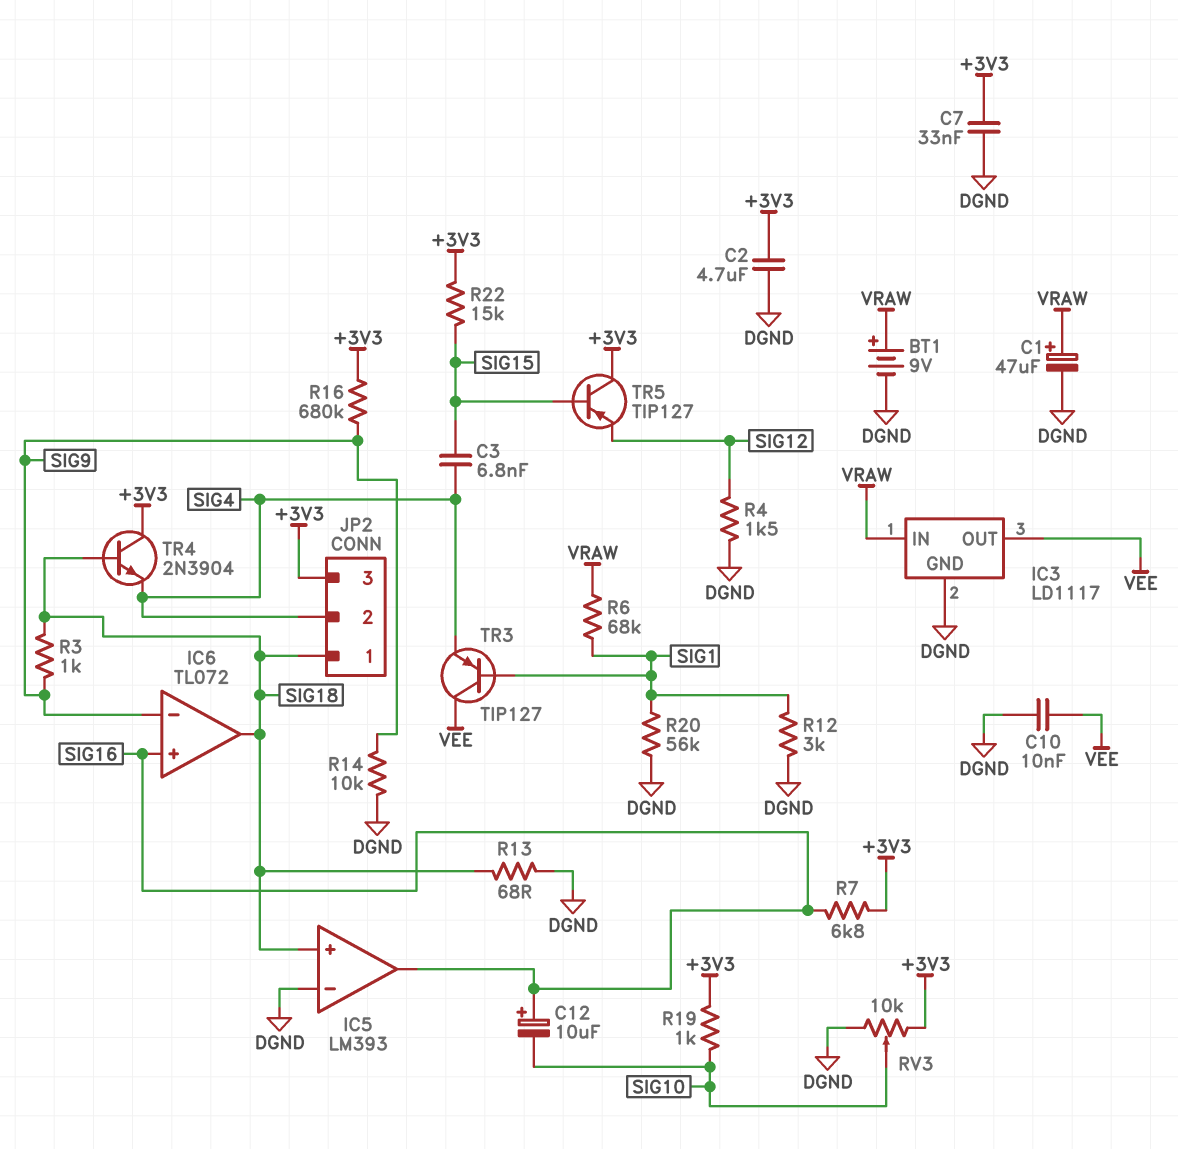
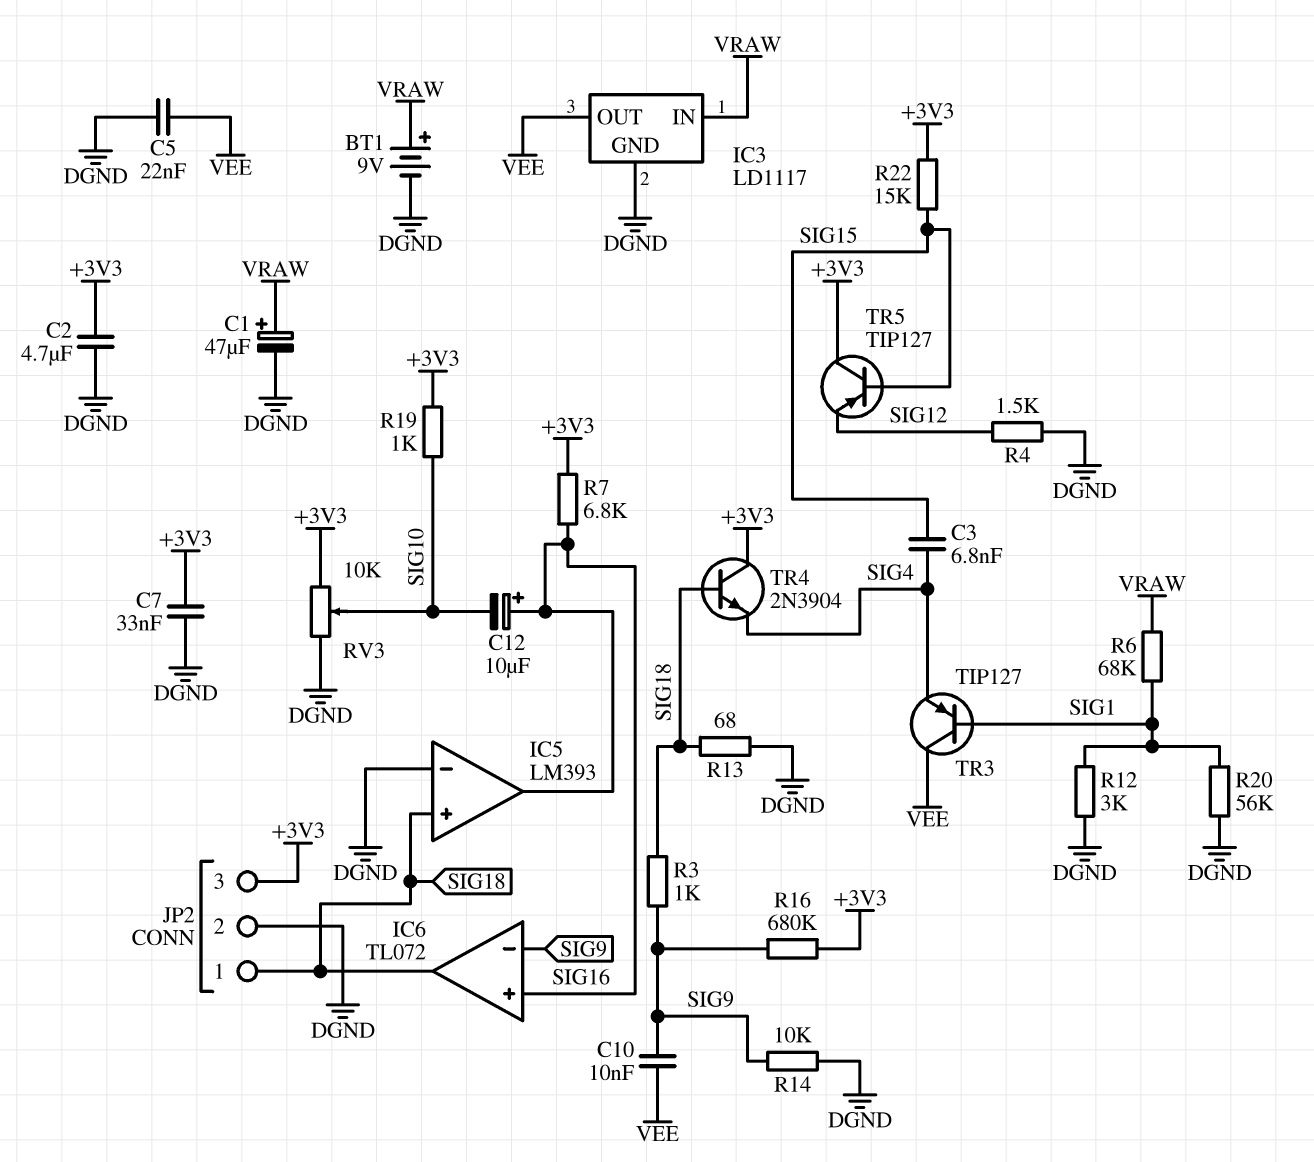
C5: none -> 22nF (DGND, VEE)
C10: 10nF (DGND, VEE) -> 10nF (SIG9, VEE)
JP2 pin 2: SIG4 -> DGND

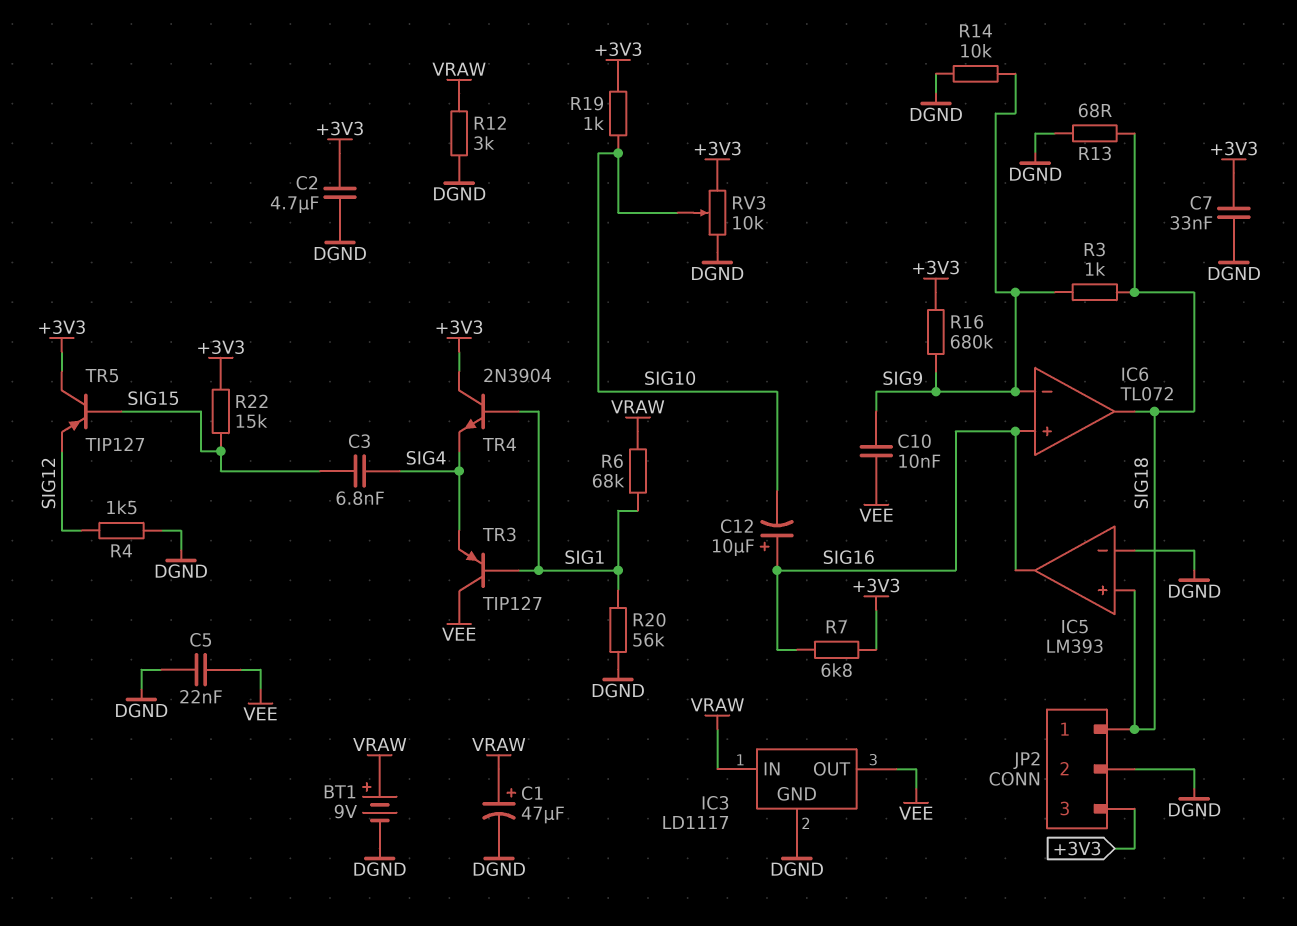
R12: 3k (DGND, SIG1) -> 3k (DGND, VRAW)
TR4: NPN 2N3904 (B SIG18, C +3V3, E SIG4) -> NPN 2N3904 (B SIG1, C +3V3, E SIG4)

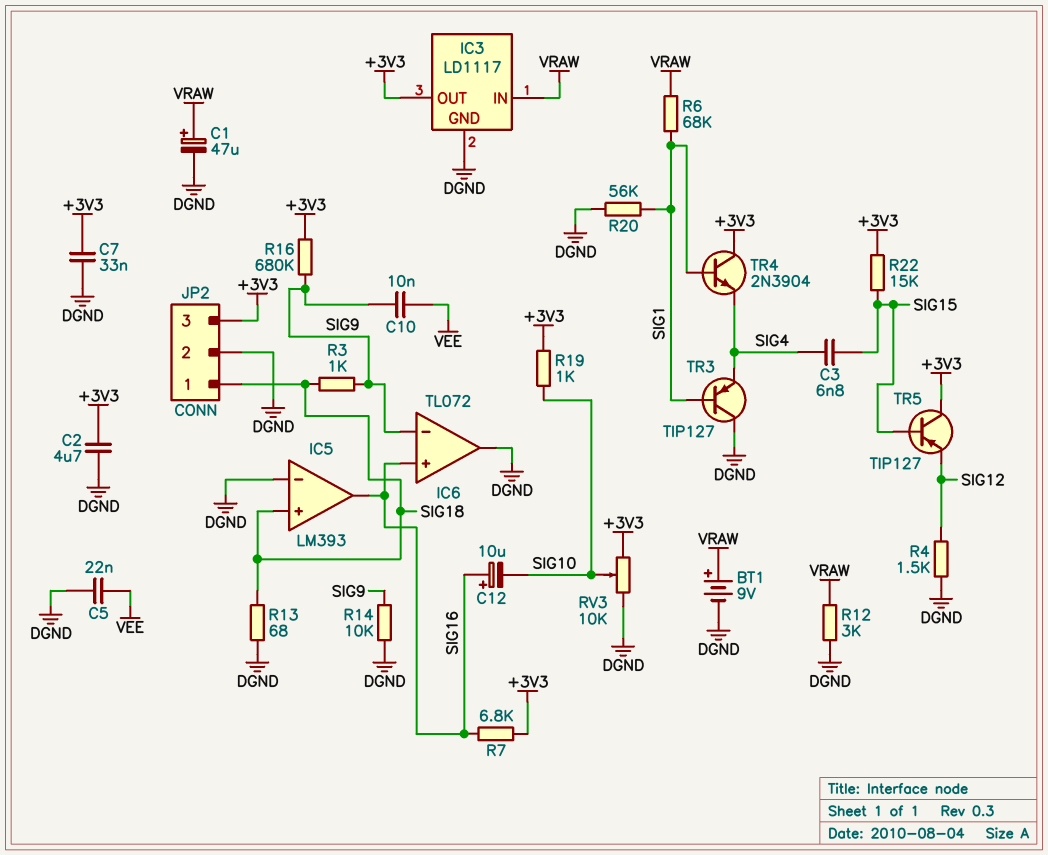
IC3 pin OUT: VEE -> +3V3
IC6 pin out: SIG18 -> DGND
TR3: PNP TIP127 (B SIG1, C VEE, E SIG4) -> PNP TIP127 (B SIG1, C DGND, E SIG4)

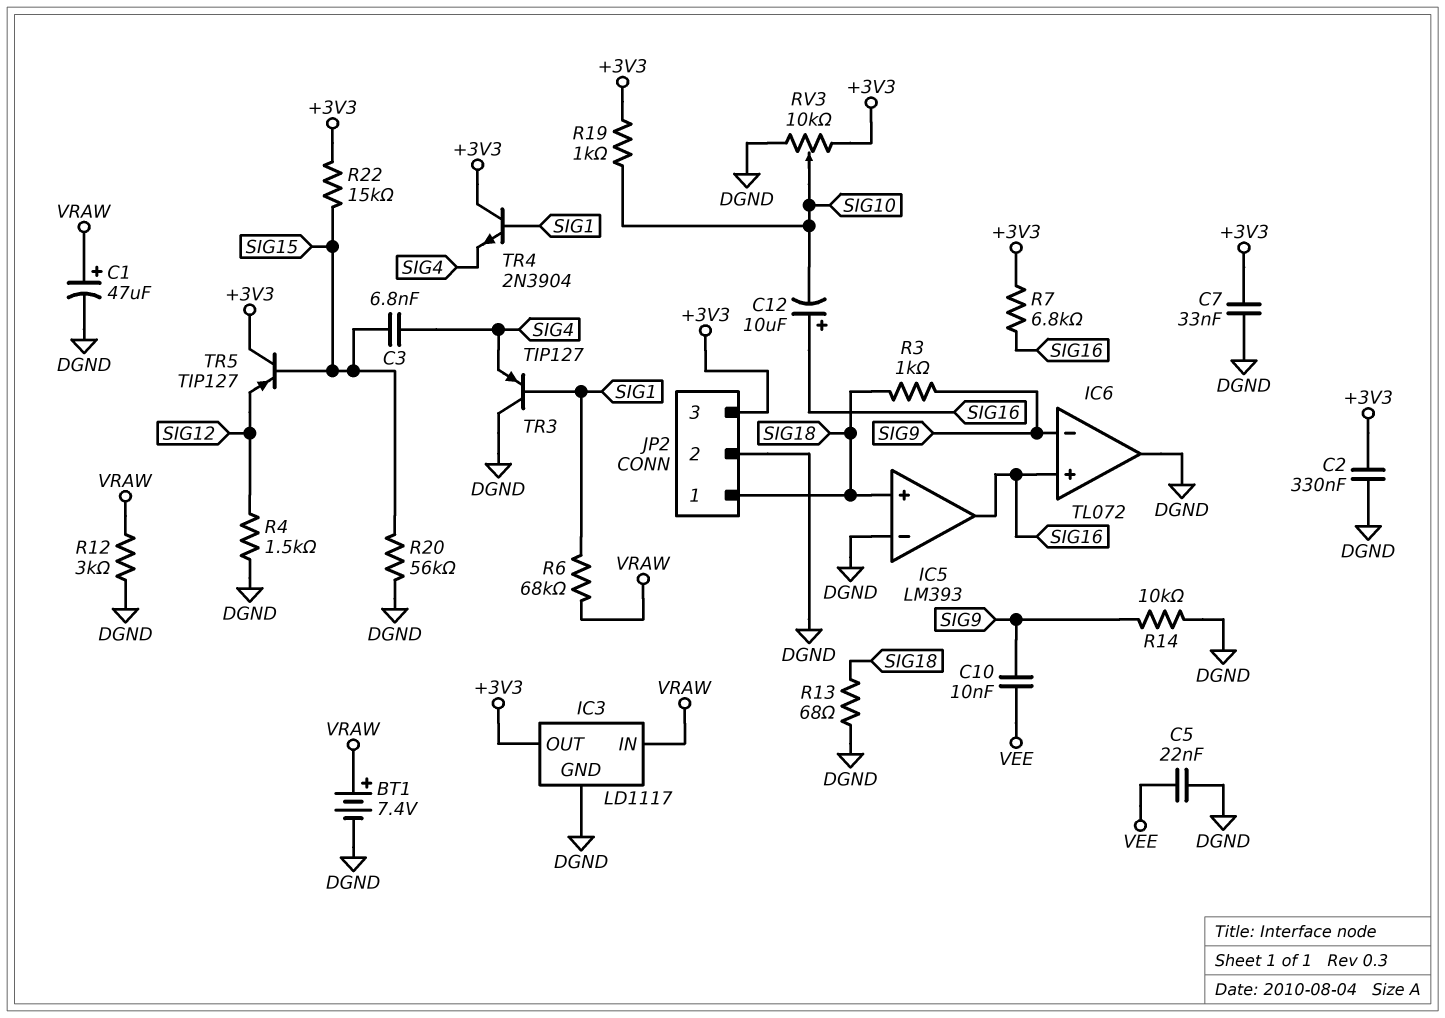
BT1: 9V (plus VRAW, minus DGND) -> 7.4V (plus VRAW, minus DGND)
C2: 4.7uF (+3V3, DGND) -> 330nF (+3V3, DGND)
R16: 680k (+3V3, SIG9) -> none
R20: 56k (DGND, SIG1) -> 56k (DGND, SIG15)

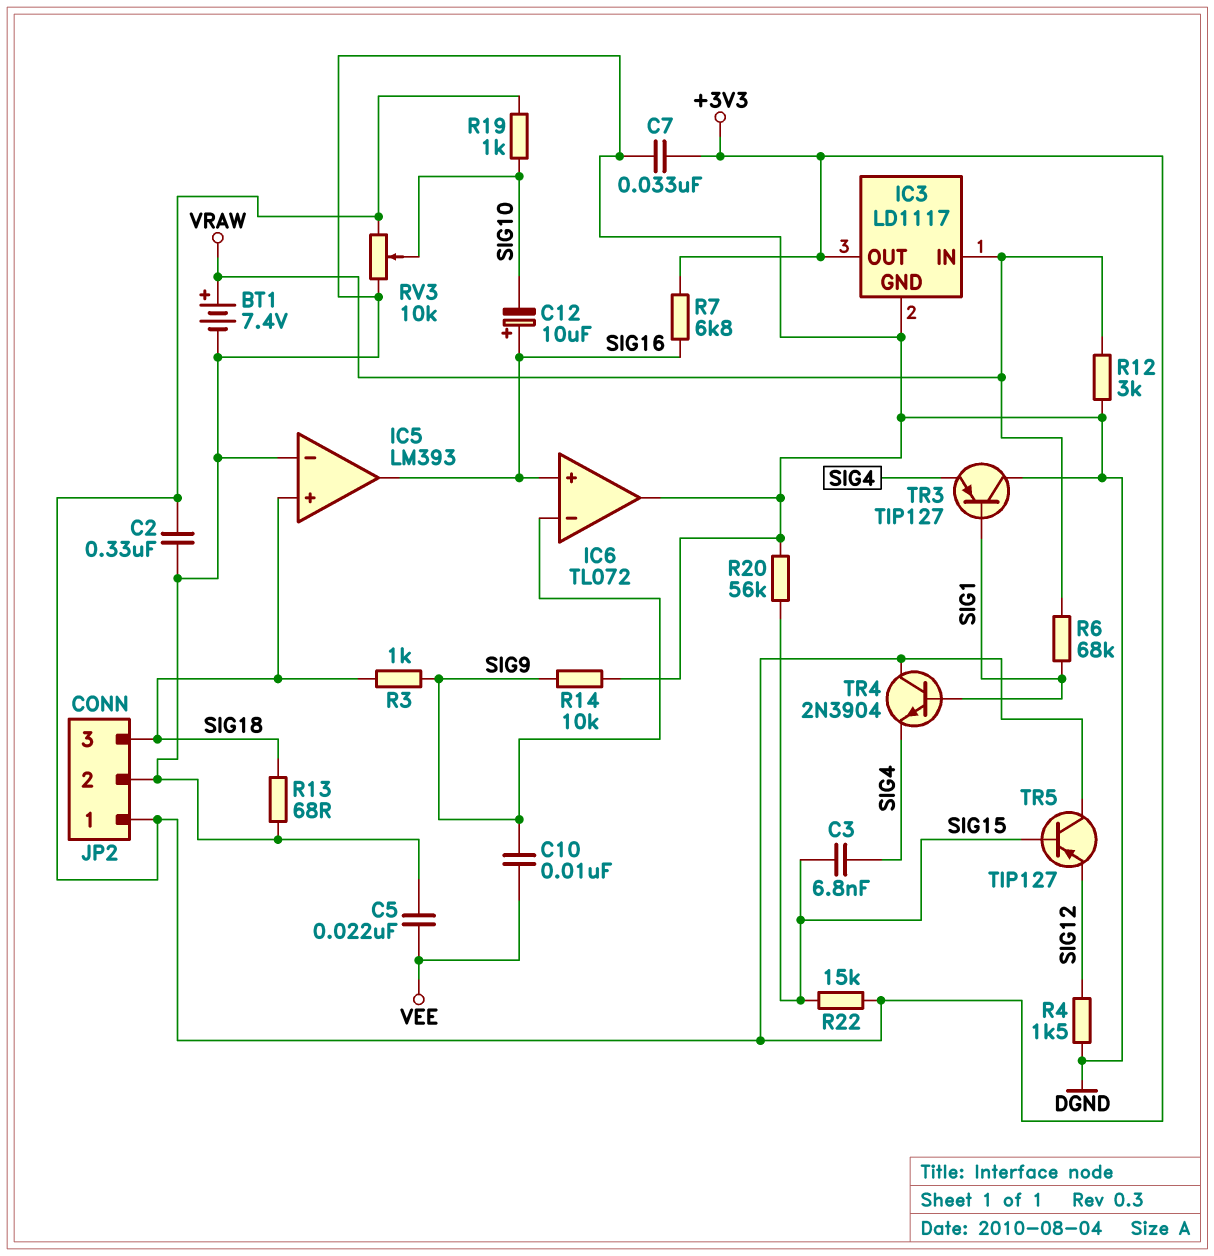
C1: 47uF (plus VRAW, minus DGND) -> none
JP2 pin 1: SIG18 -> +3V3
JP2 pin 3: +3V3 -> SIG18

